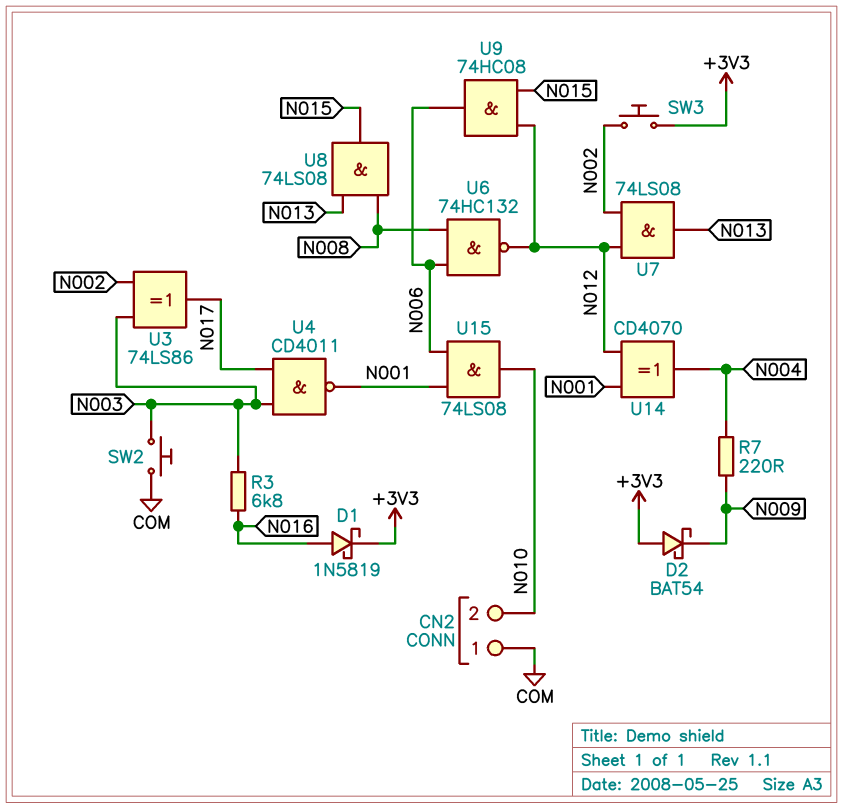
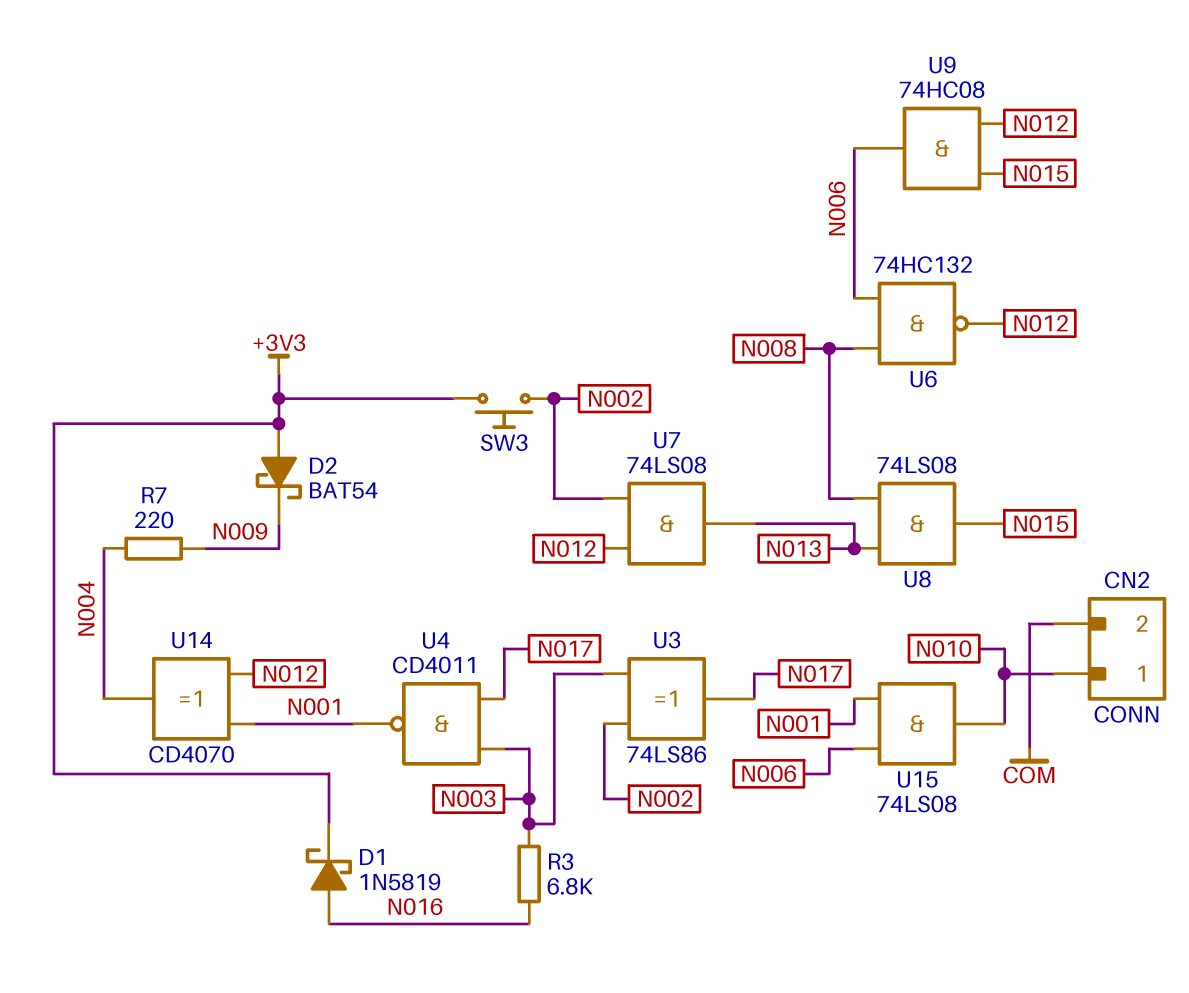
CN2 pin 1: COM -> N010
CN2 pin 2: N010 -> COM
SW2: button (COM, N003) -> none

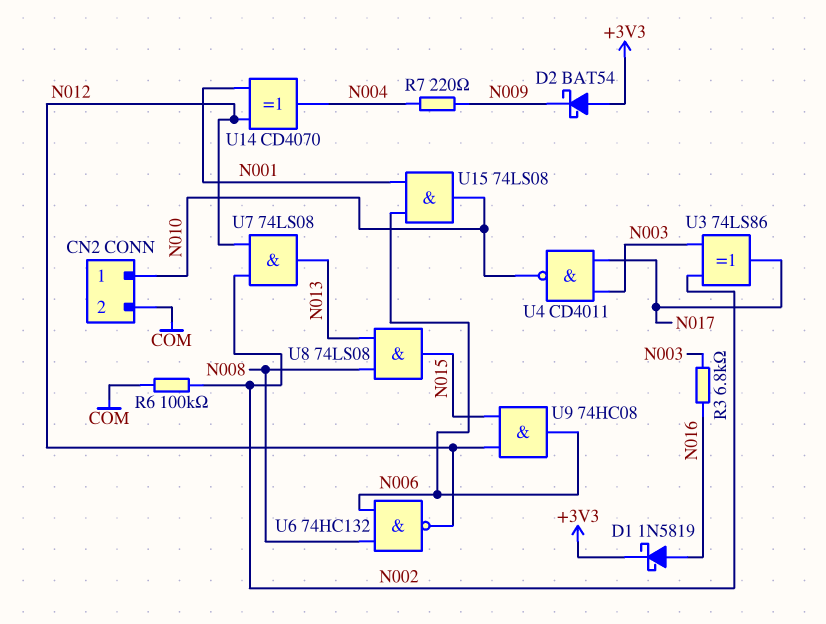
R6: none -> 100k (COM, N002)
SW3: button (+3V3, N002) -> none
U4: NAND CD4011 (in N003, in N017, out N001) -> NAND CD4011 (in N003, in N017, out N010)

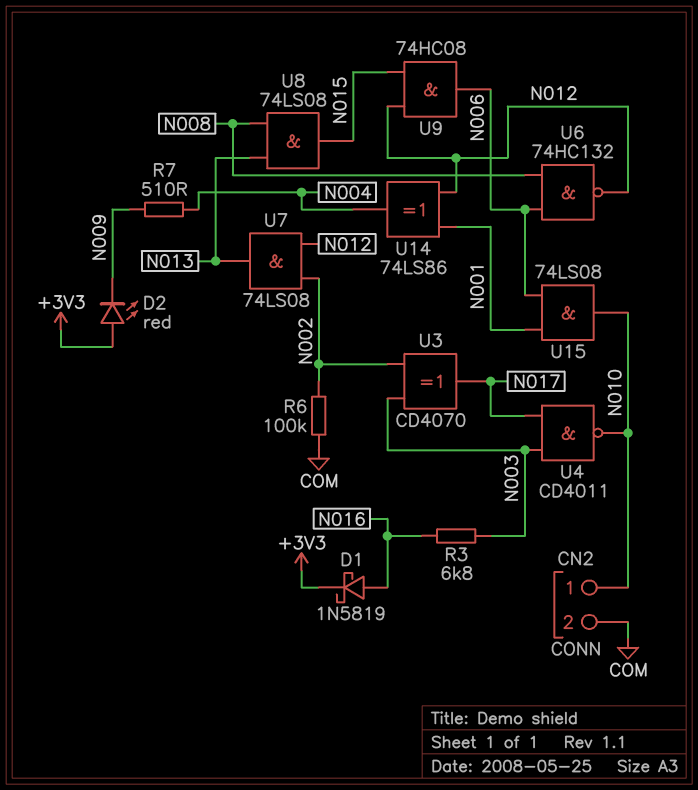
D2: schottky BAT54 (A +3V3, K N009) -> LED red (A +3V3, K N009)
R7: 220 (N004, N009) -> 510 (N004, N009)
U3: XOR 74LS86 (in N002, in N003, out N017) -> XOR CD4070 (in N002, in N003, out N017)
U14: XOR CD4070 (in N001, in N012, out N004) -> XOR 74LS86 (in N001, in N012, out N004)

